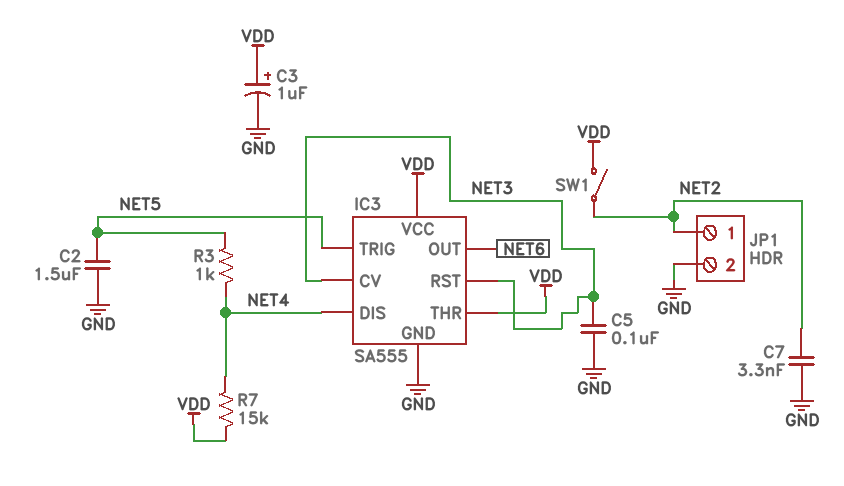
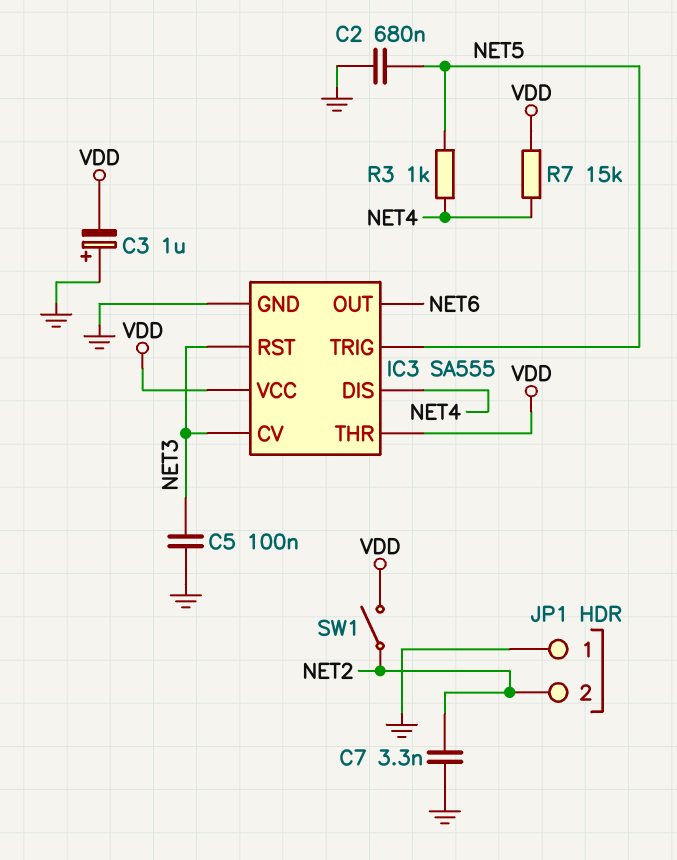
C2: 1.5uF (GND, NET5) -> 680nF (GND, NET5)
C3: 1uF (plus VDD, minus GND) -> 1uF (plus GND, minus VDD)
JP1 pin 1: NET2 -> GND
JP1 pin 2: GND -> NET2

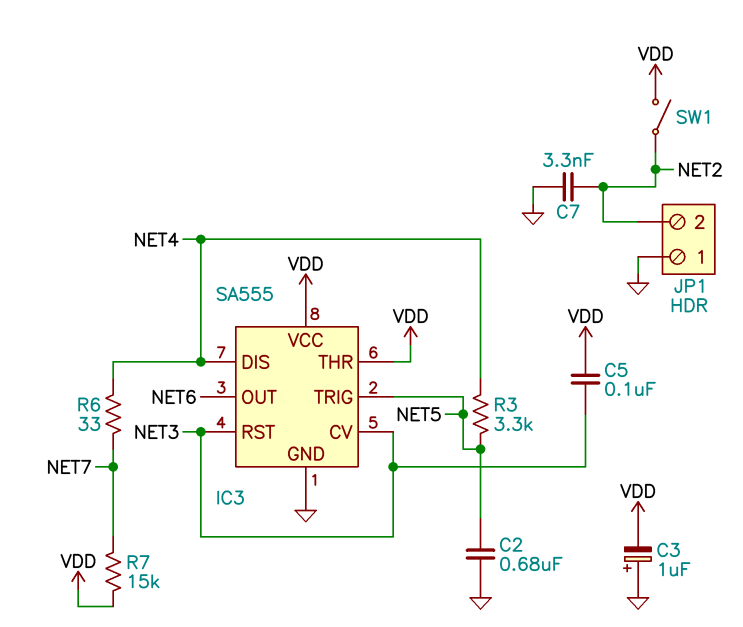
C5: 100nF (GND, NET3) -> 100nF (NET3, VDD)
R3: 1k (NET4, NET5) -> 3.3k (NET4, NET5)
R6: none -> 33 (NET4, NET7)
R7: 15k (NET4, VDD) -> 15k (NET7, VDD)

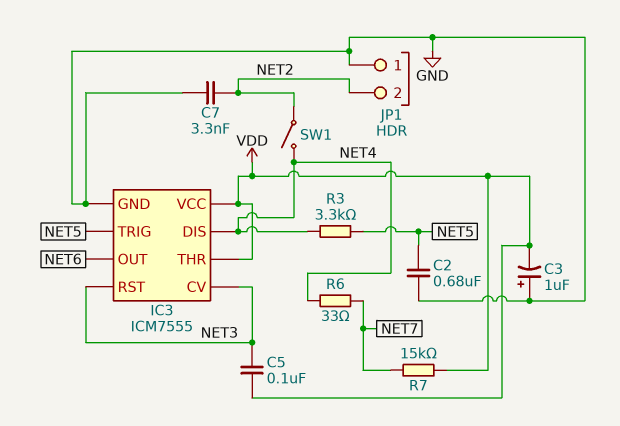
IC3: SA555 -> ICM7555
SW1: switch (NET2, VDD) -> switch (NET2, NET4)

